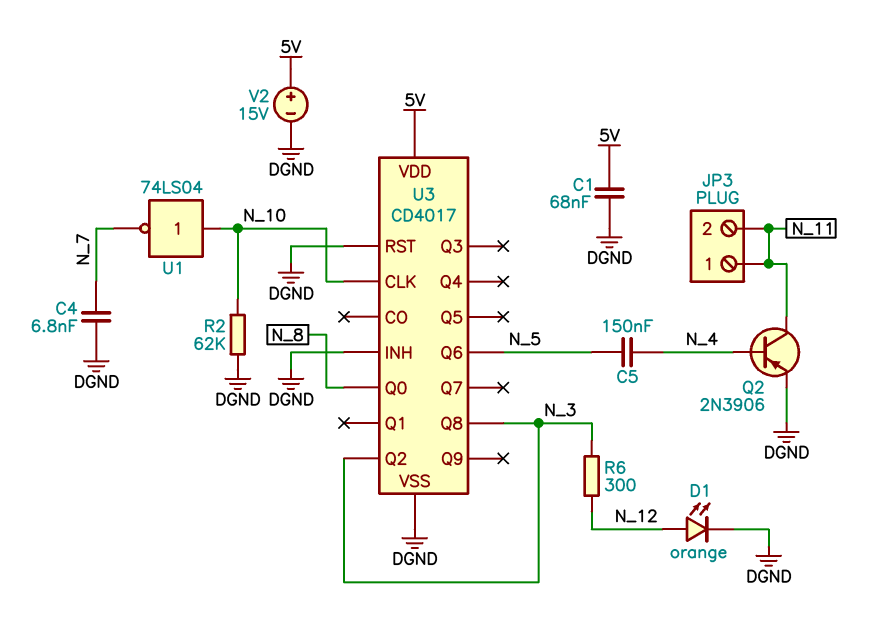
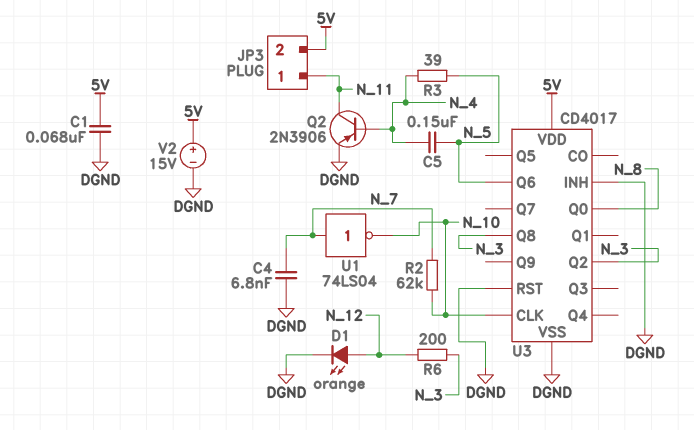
JP3 pin 2: N_11 -> 5V
R2: 62k (DGND, N_10) -> 62k (N_7, N_10)
R3: none -> 39 (N_4, N_5)
R6: 300 (N_3, N_12) -> 200 (N_3, N_12)
U1: NOT 74LS04 (in N_10, out N_7) -> NOT 74LS04 (in N_7, out N_10)

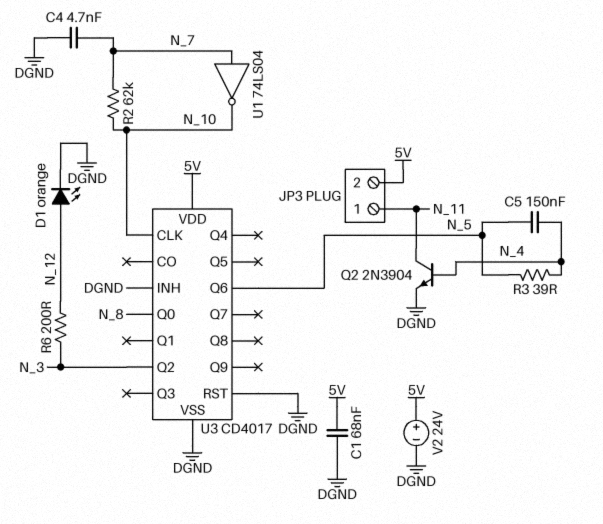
C4: 6.8nF (DGND, N_7) -> 4.7nF (DGND, N_7)
Q2: PNP 2N3906 (B N_4, C N_11, E DGND) -> NPN 2N3904 (B N_4, C N_11, E DGND)
U3 pin Q8: N_3 -> none
V2: 15V (plus 5V, minus DGND) -> 24V (plus 5V, minus DGND)

